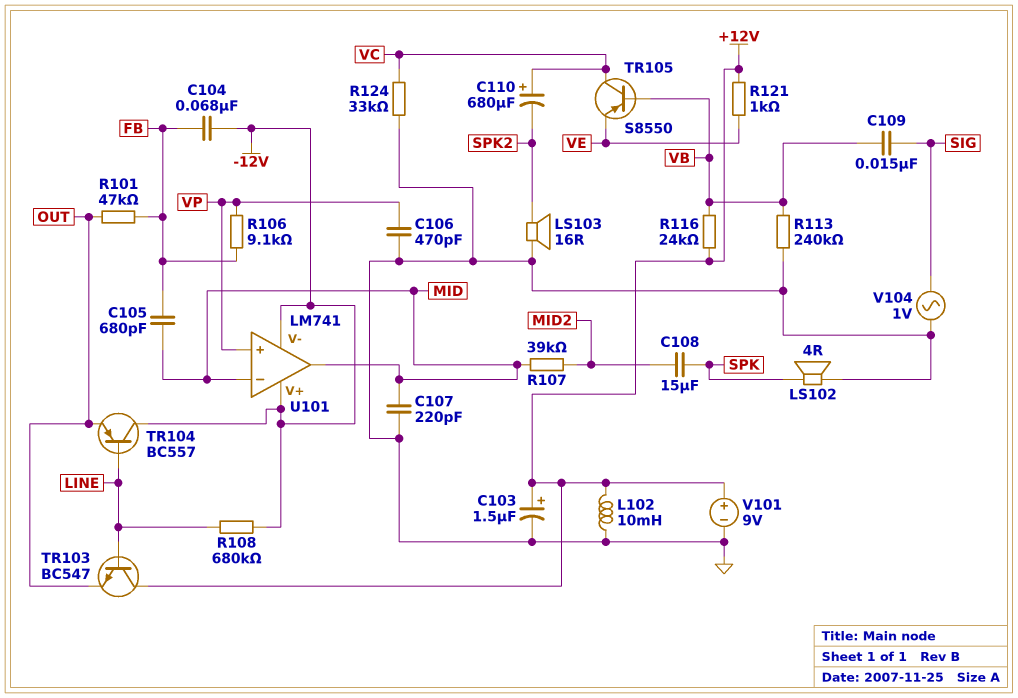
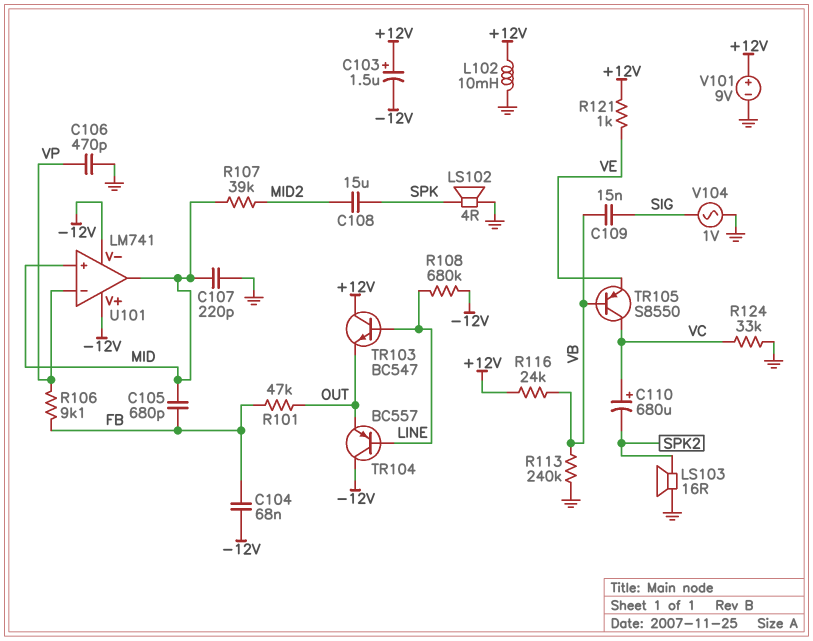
C103: 1.5uF (plus +12V, minus GND) -> 1.5uF (plus +12V, minus -12V)
U101 pin in+: VP -> MID
U101 pin in-: MID -> VP

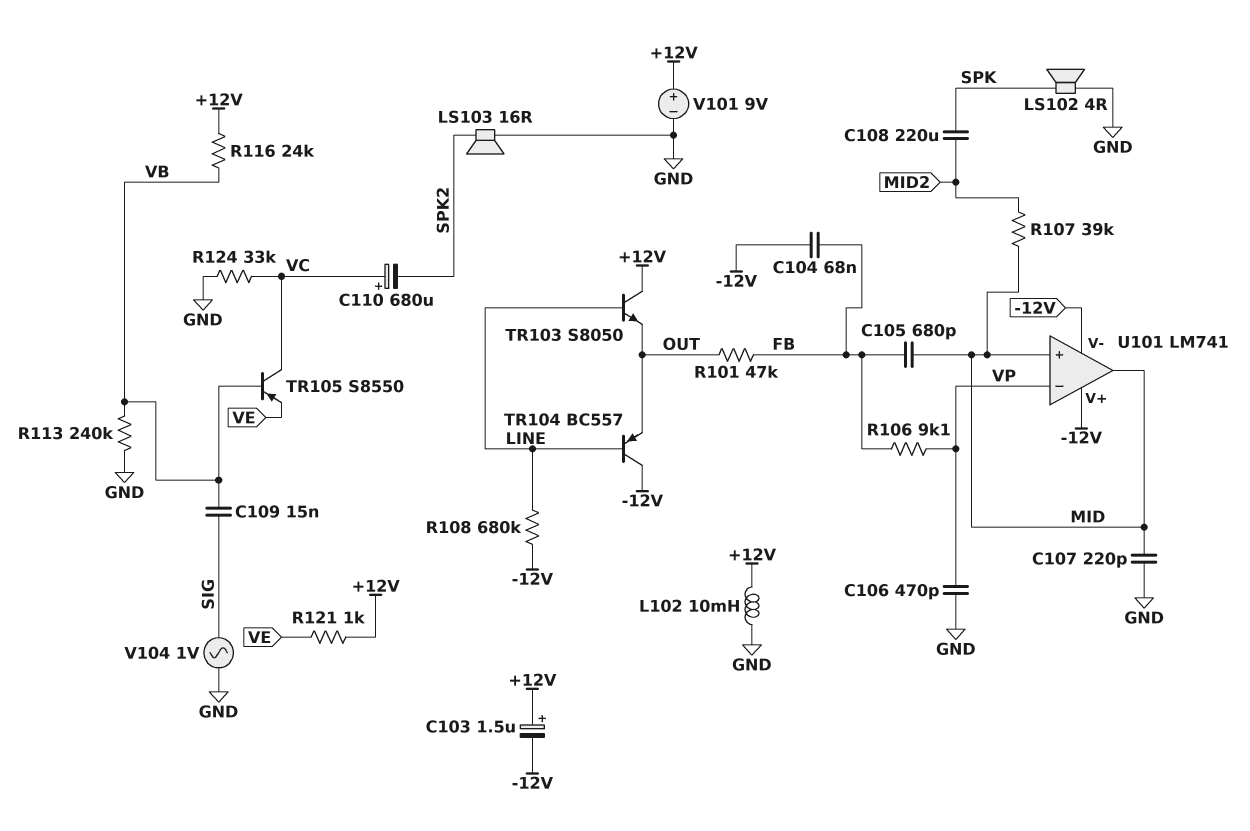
C108: 15uF (MID2, SPK) -> 220uF (MID2, SPK)
TR103: NPN BC547 (B LINE, C +12V, E OUT) -> NPN S8050 (B LINE, C +12V, E OUT)

